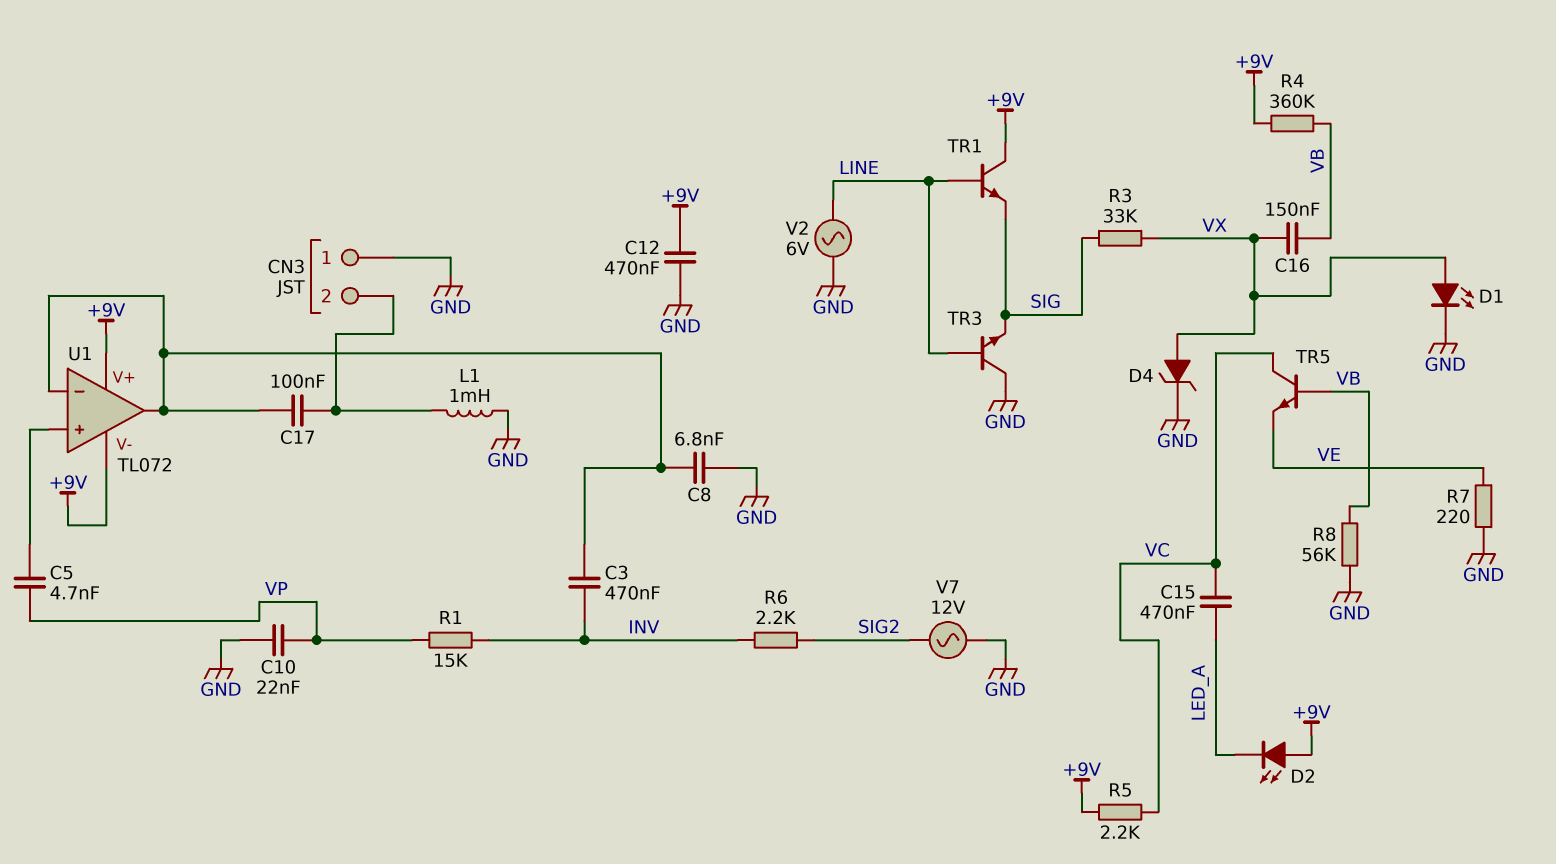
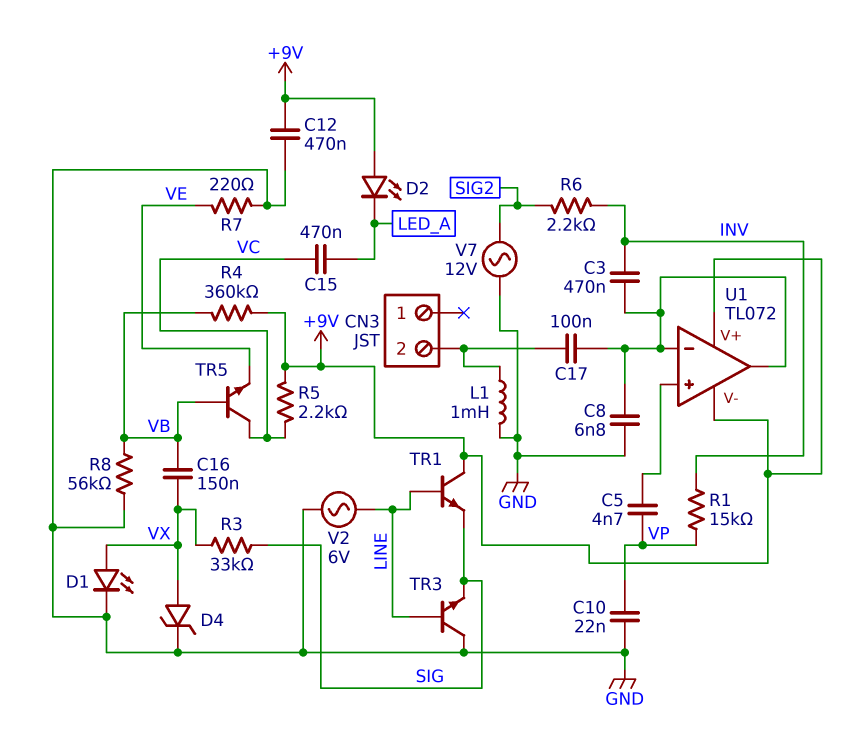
CN3 pin 1: GND -> none

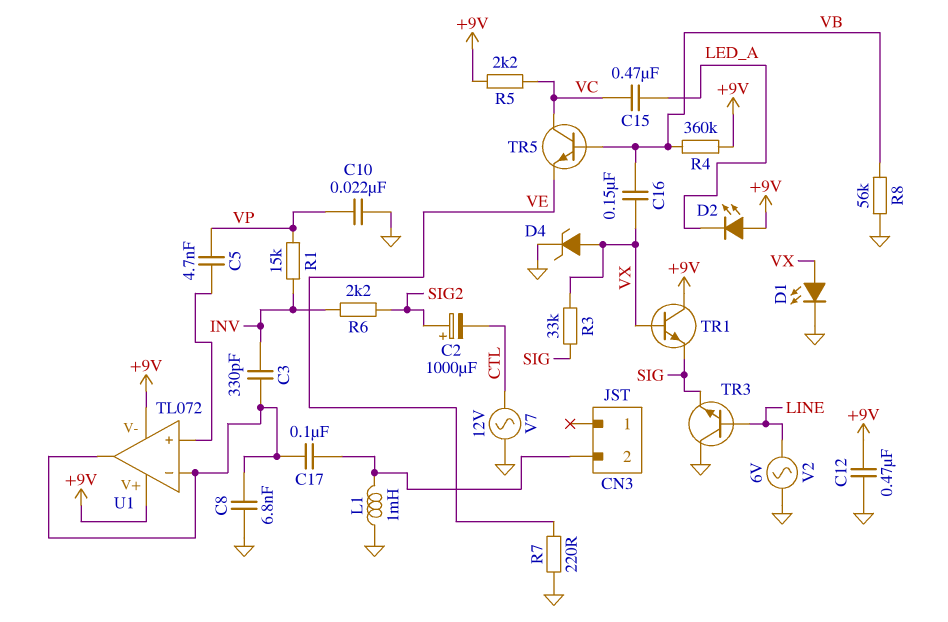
C2: none -> 1000uF (plus SIG2, minus CTL)
C3: 470nF (INV, U1/in-) -> 330pF (INV, U1/in-)
TR1: NPN (B LINE, C +9V, E SIG) -> NPN (B VX, C +9V, E SIG)
V7: AC 12V (GND, SIG2) -> AC 12V (CTL, GND)

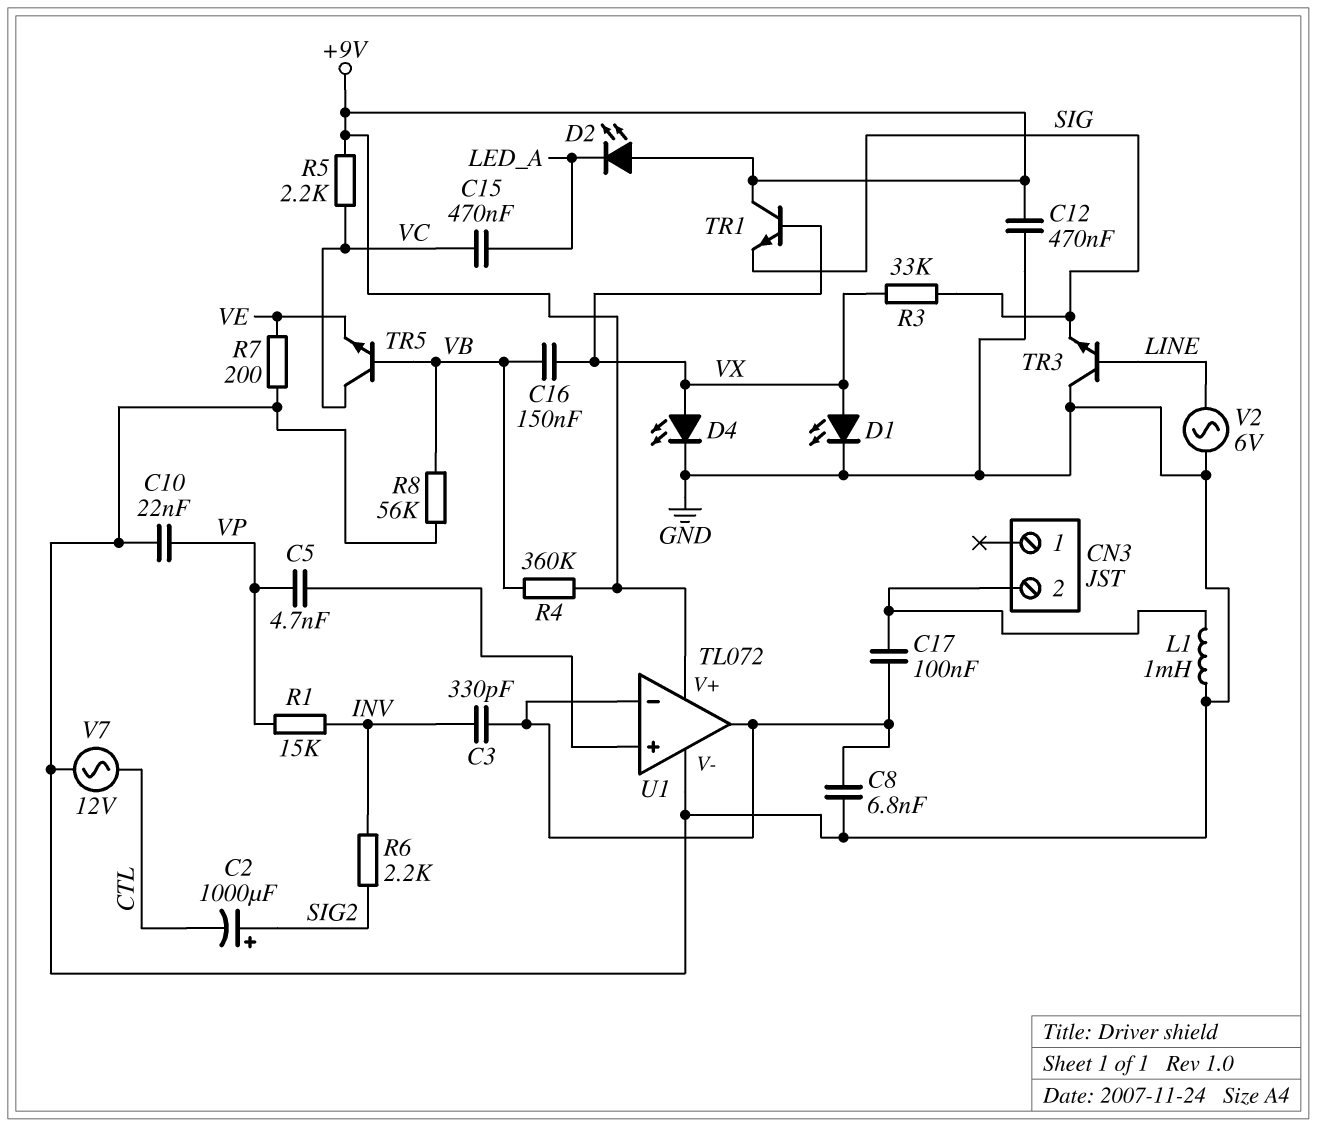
D4: zener (A VX, K GND) -> LED (A VX, K GND)
R7: 220 (GND, VE) -> 200 (GND, VE)
U1 pin V-: +9V -> GND

